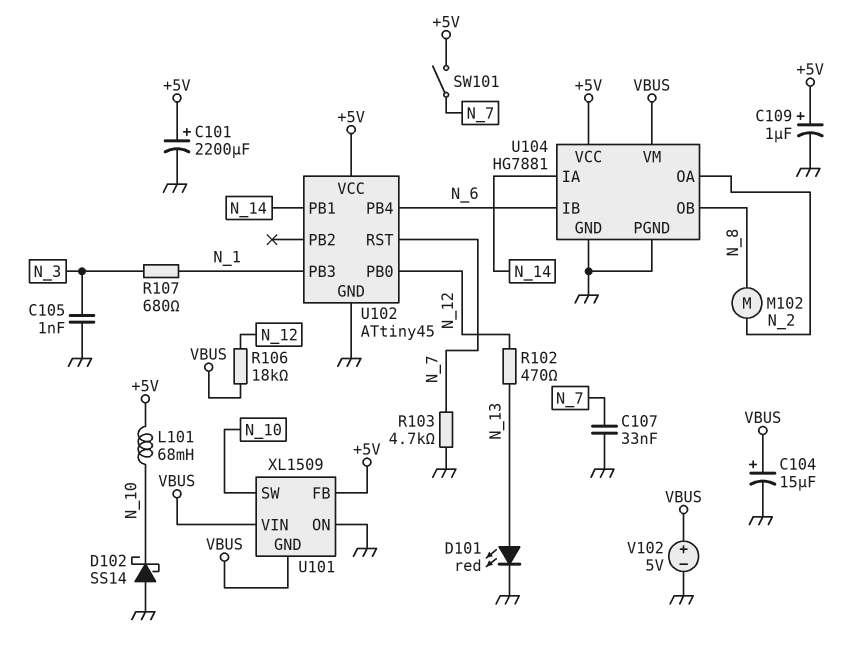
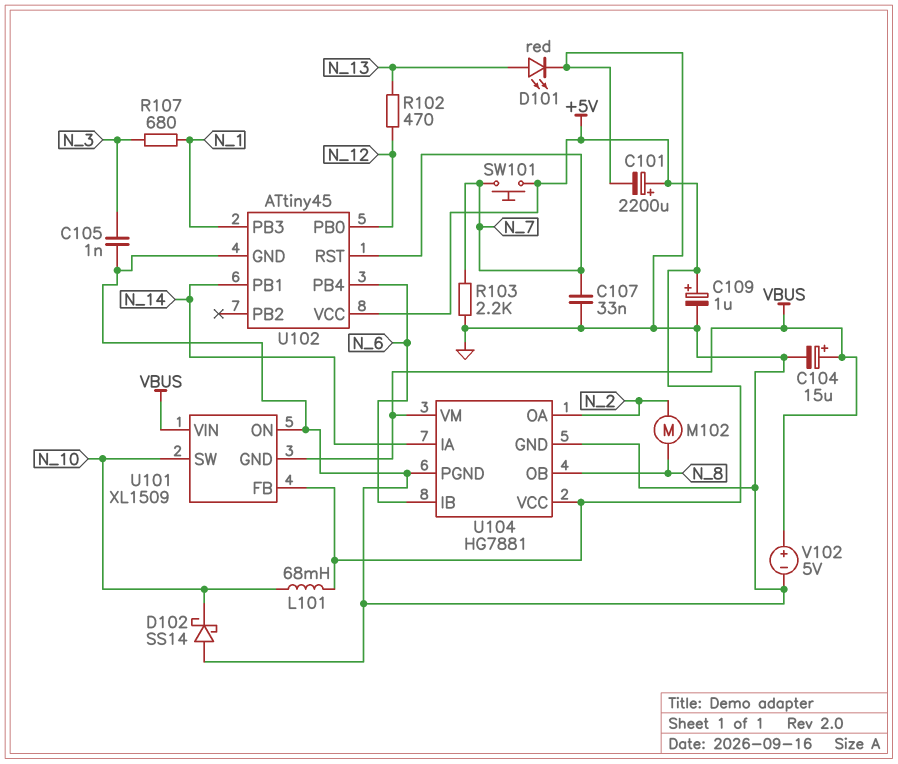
R103: 4.7k (GND, N_7) -> 2.2k (GND, N_7)
R106: 18k (N_12, VBUS) -> none
SW101: switch (+5V, N_7) -> button (+5V, N_7)

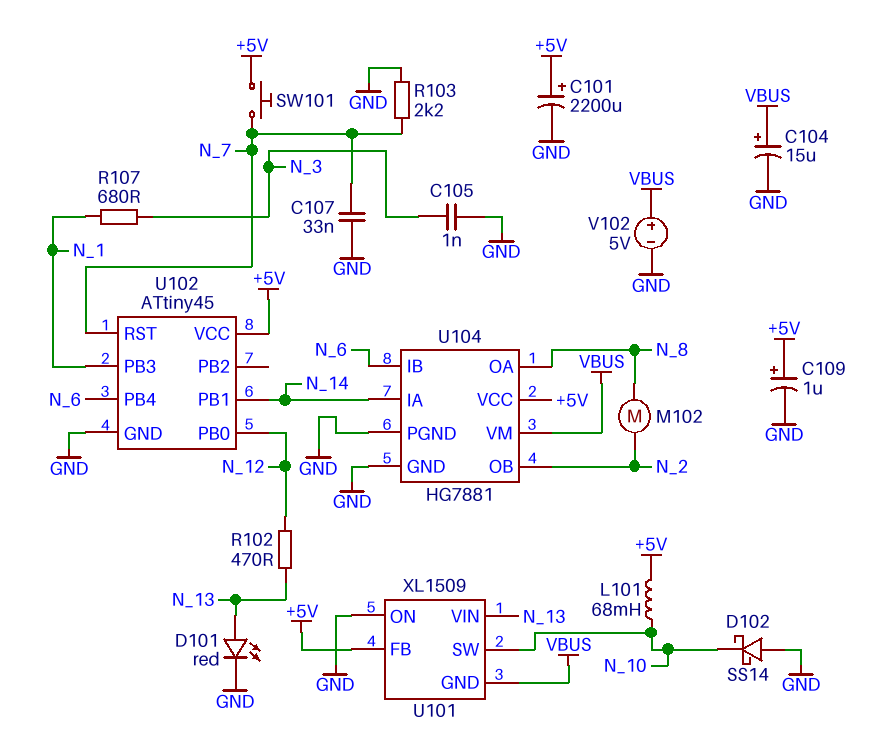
U101 pin VIN: VBUS -> N_13
U104 pin OA: N_2 -> N_8
U104 pin OB: N_8 -> N_2

